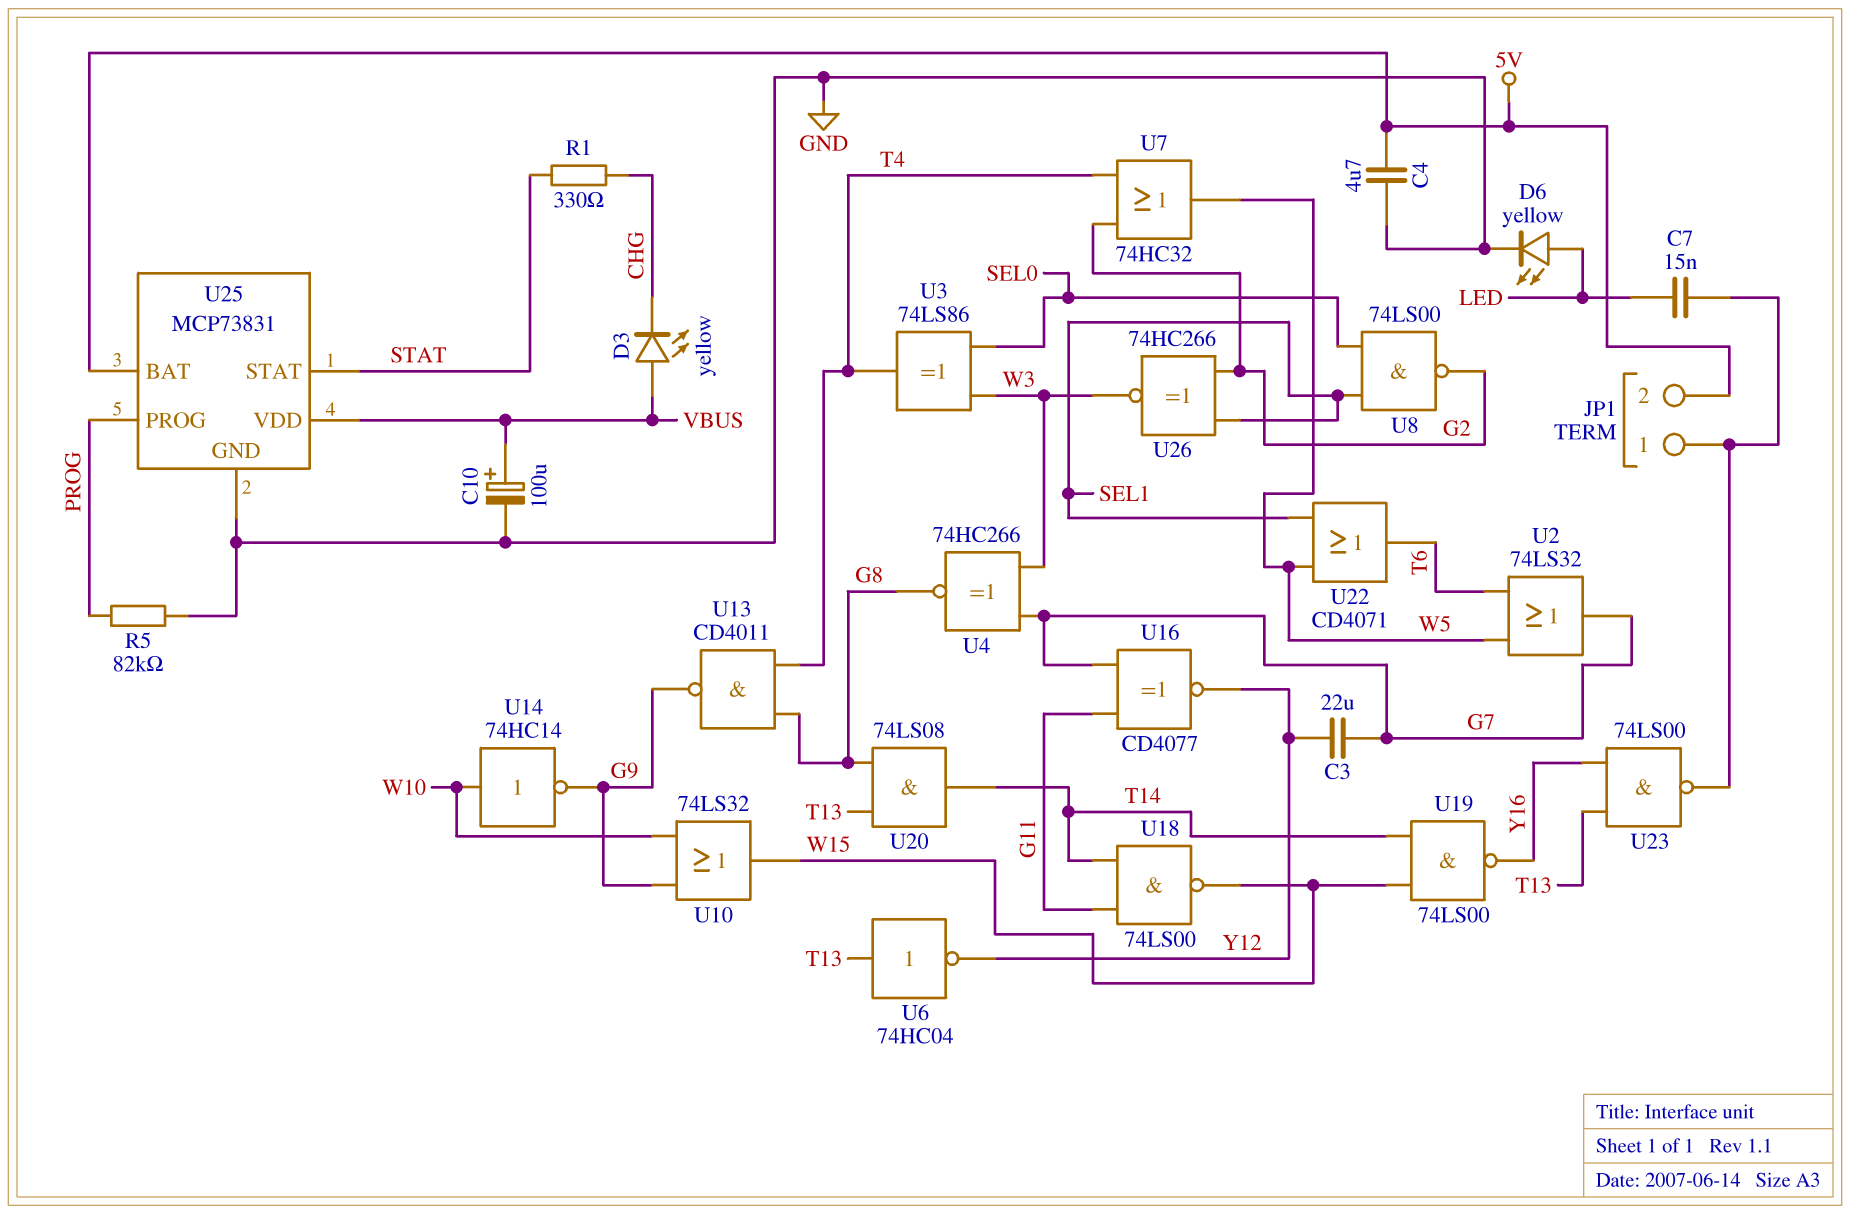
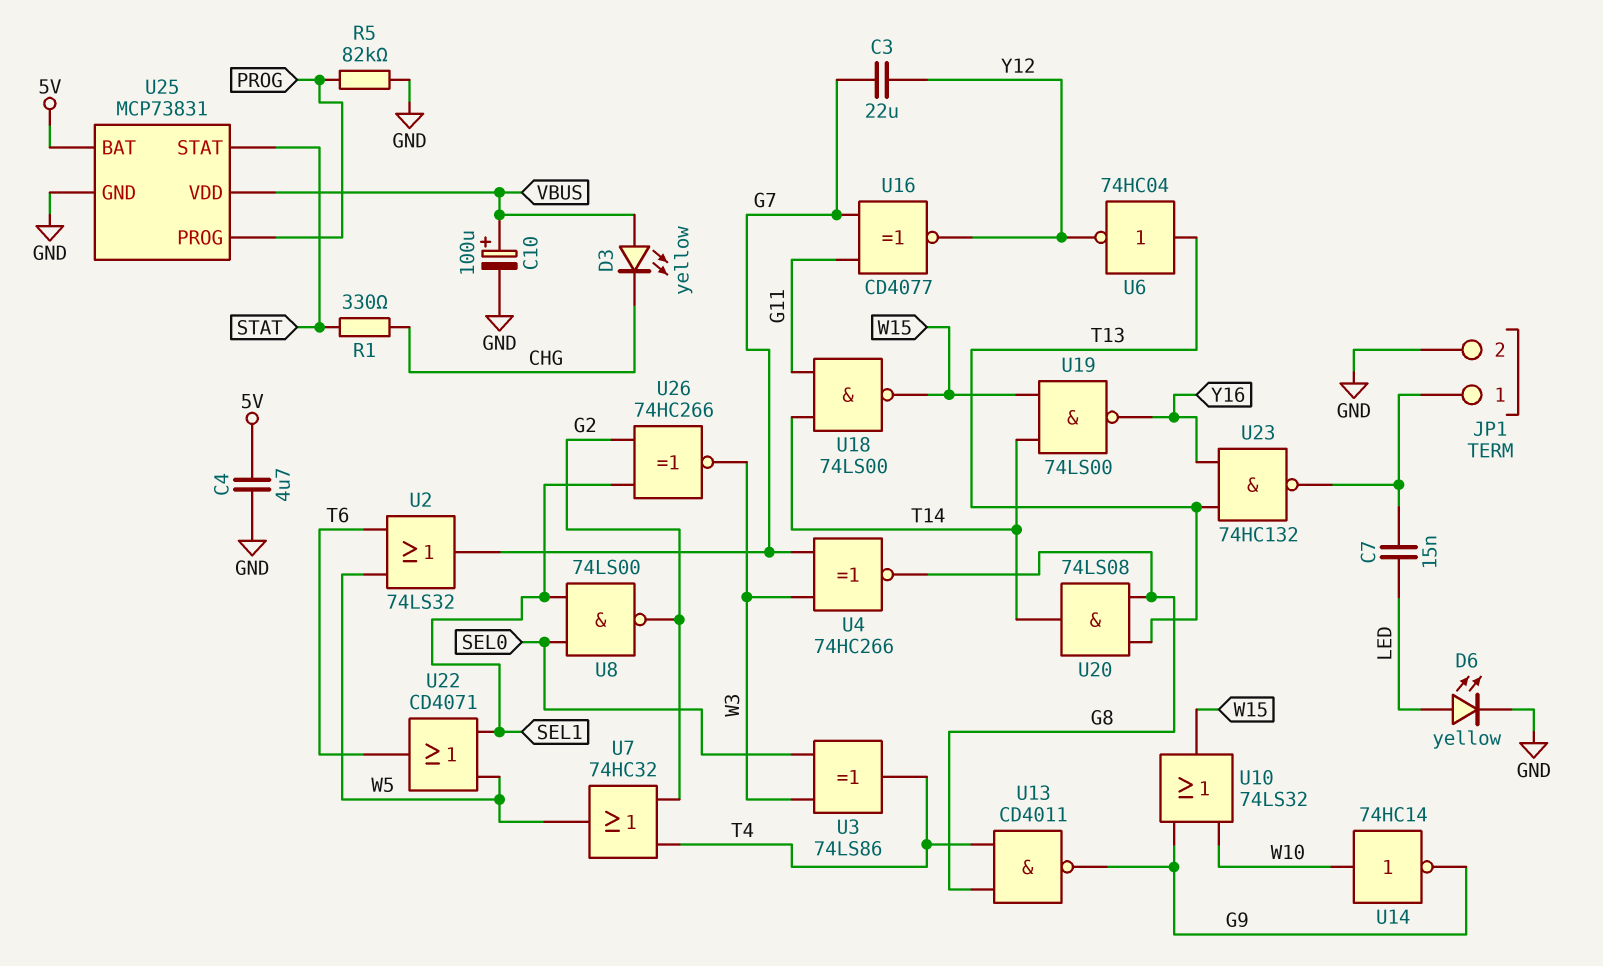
JP1 pin 2: 5V -> GND
U23: NAND 74LS00 (in T13, in Y16, out JP1/1) -> NAND 74HC132 (in T13, in Y16, out JP1/1)

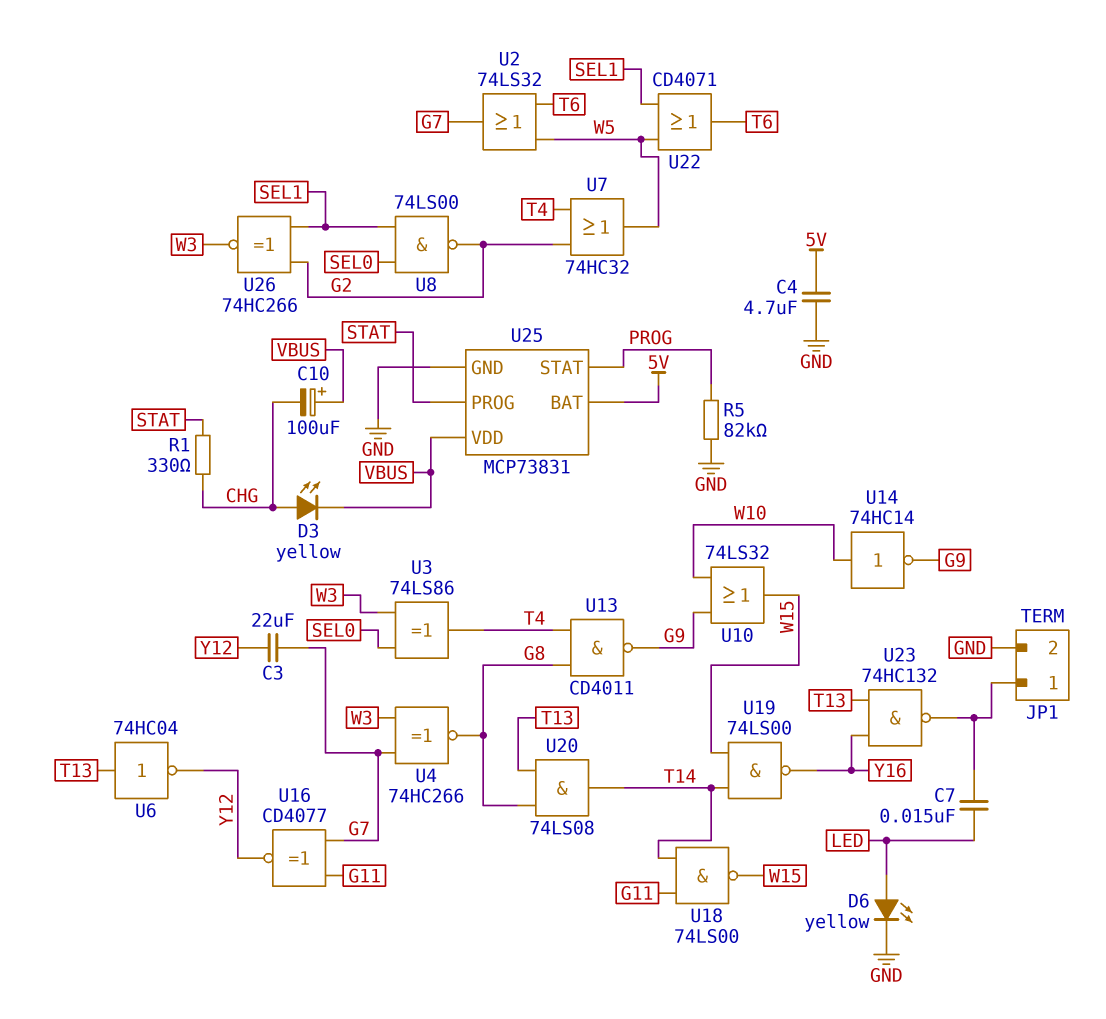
C10: 100uF (plus VBUS, minus GND) -> 100uF (plus VBUS, minus CHG)
D3: LED yellow (A VBUS, K CHG) -> LED yellow (A CHG, K VBUS)
U25 pin PROG: PROG -> STAT
U25 pin STAT: STAT -> PROG

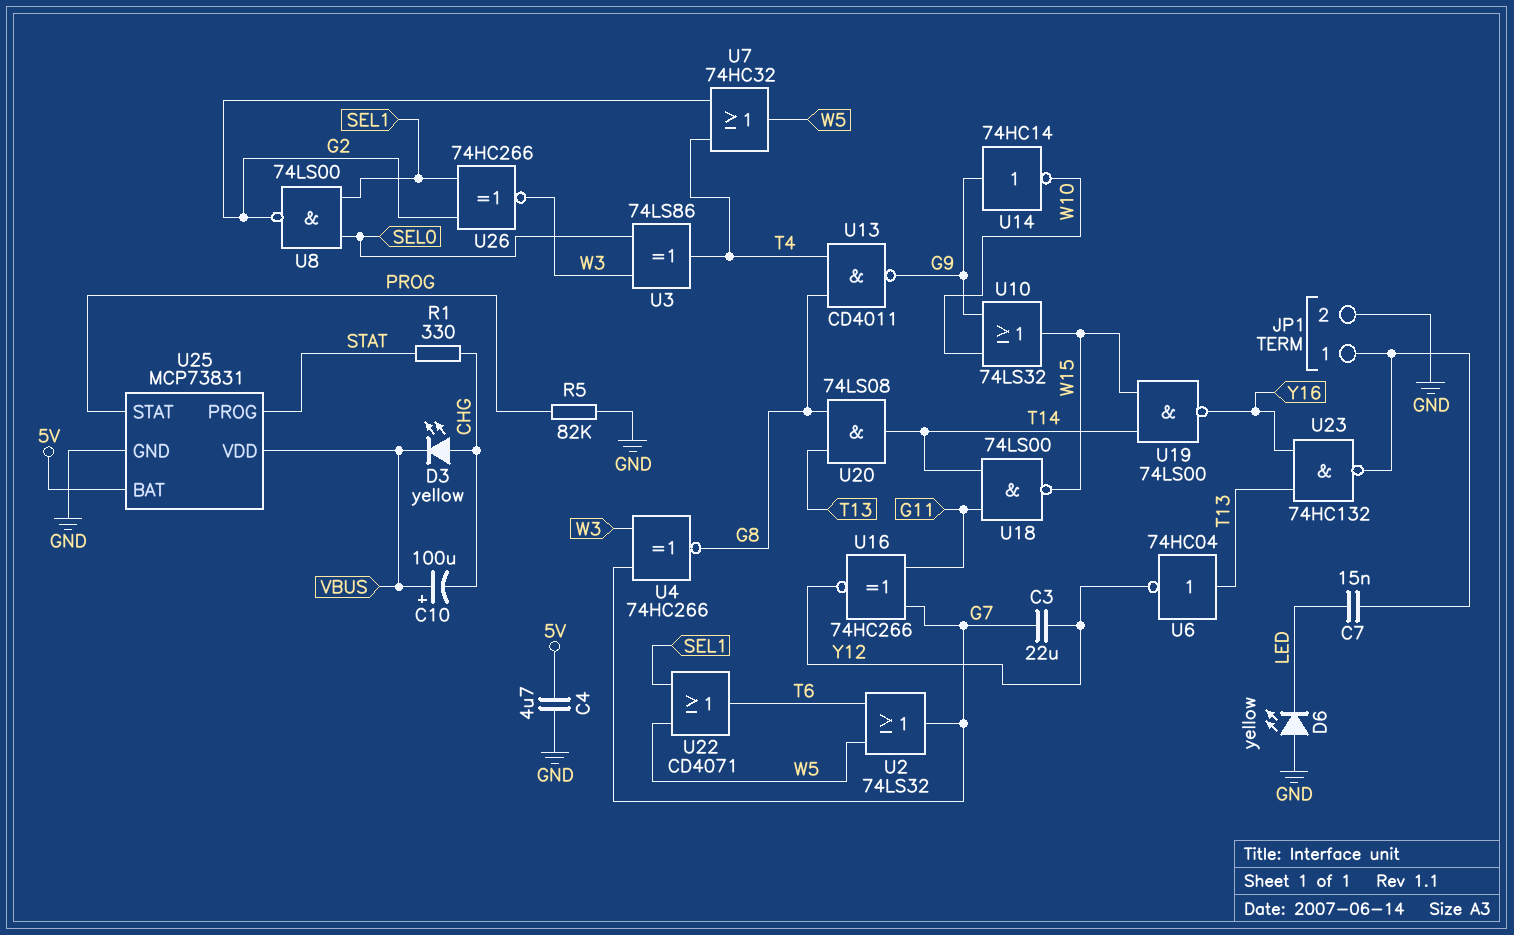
D6: LED yellow (A LED, K GND) -> LED yellow (A GND, K LED)
U14: NOT 74HC14 (in W10, out G9) -> NOT 74HC14 (in G9, out W10)
U16: XNOR CD4077 (in G7, in G11, out Y12) -> XNOR 74HC266 (in G7, in G11, out Y12)

